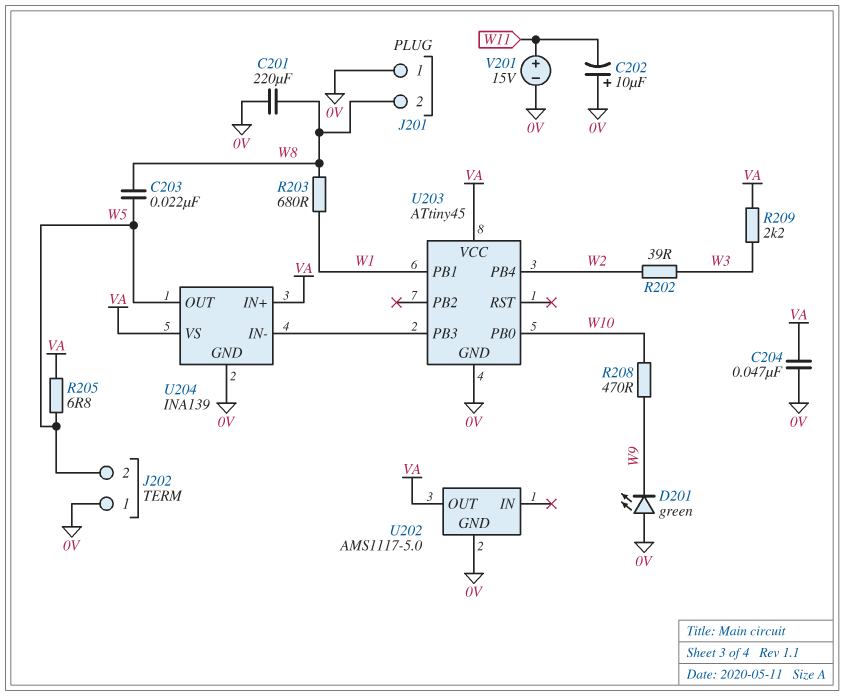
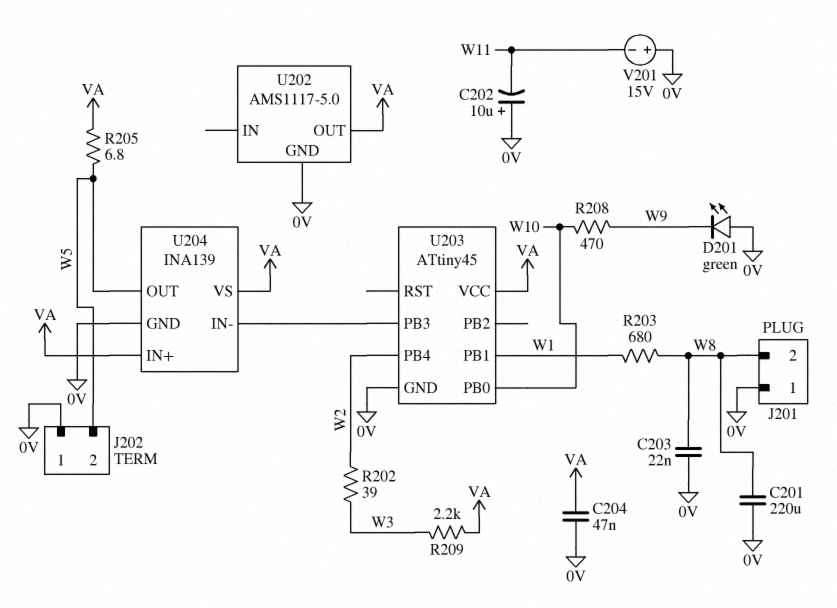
C203: 22nF (W5, W8) -> 22nF (0V, W8)
V201: 15V (plus W11, minus 0V) -> 15V (plus 0V, minus W11)

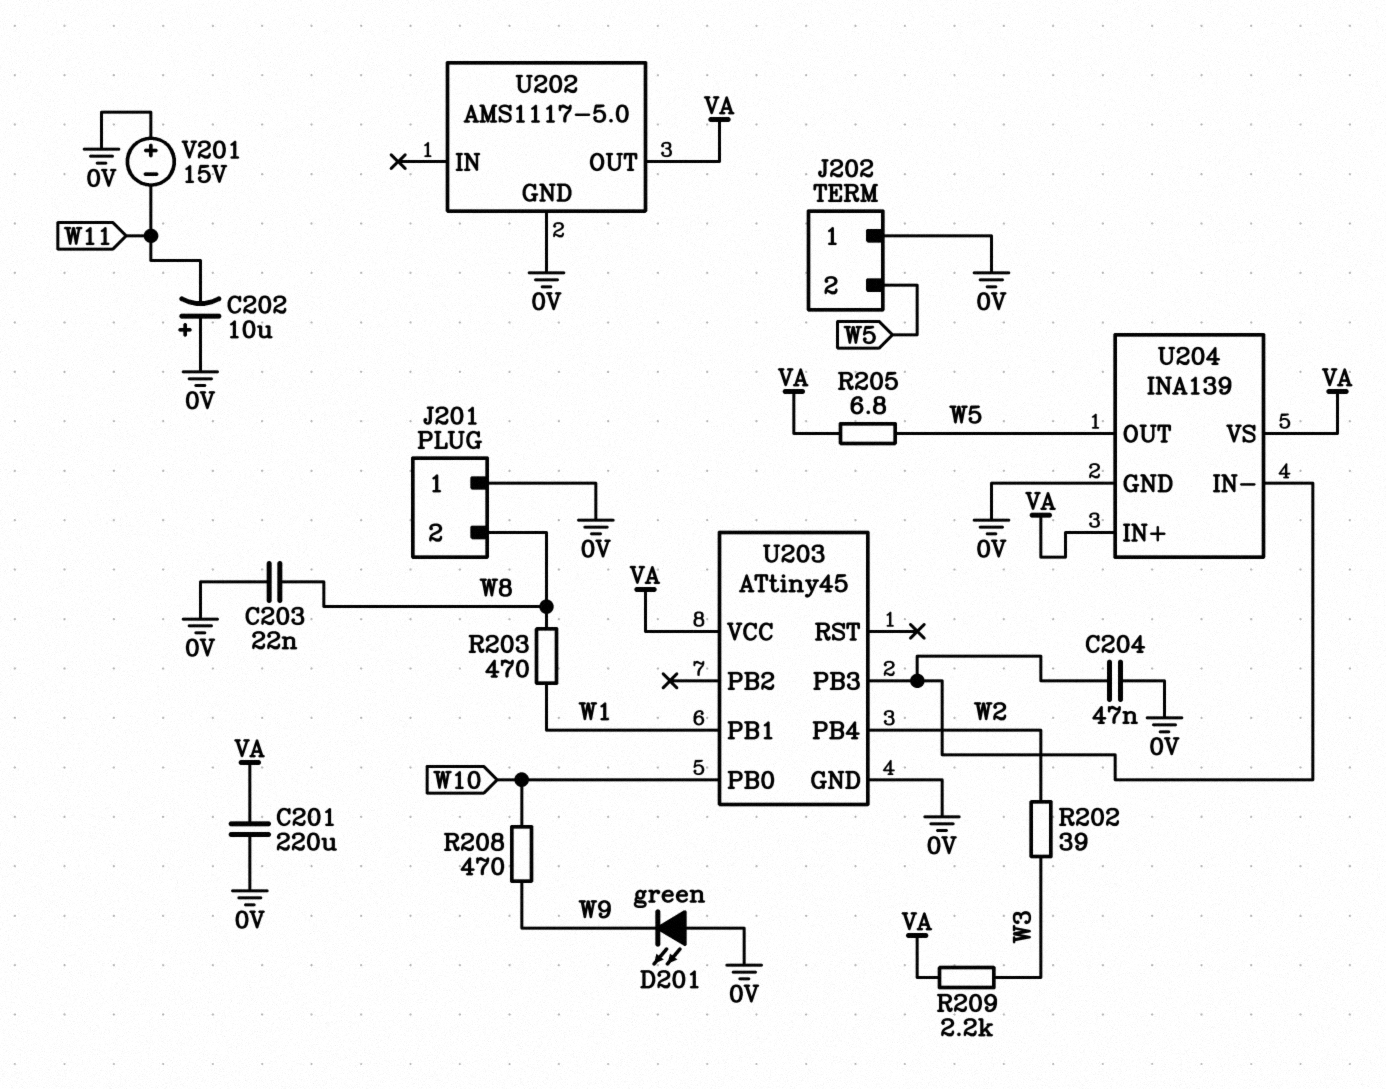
C201: 220uF (0V, W8) -> 220uF (0V, VA)
C204: 47nF (0V, VA) -> 47nF (0V, U203/PB3)
R203: 680 (W1, W8) -> 470 (W1, W8)

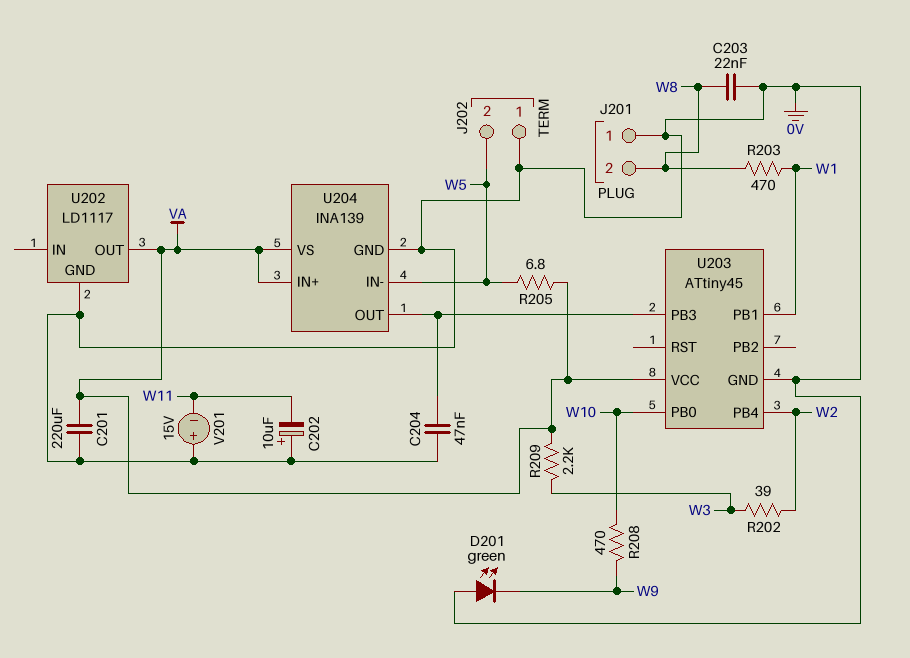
U202: AMS1117-5.0 -> LD1117
U204 pin IN-: U203/PB3 -> W5
U204 pin OUT: W5 -> U203/PB3

